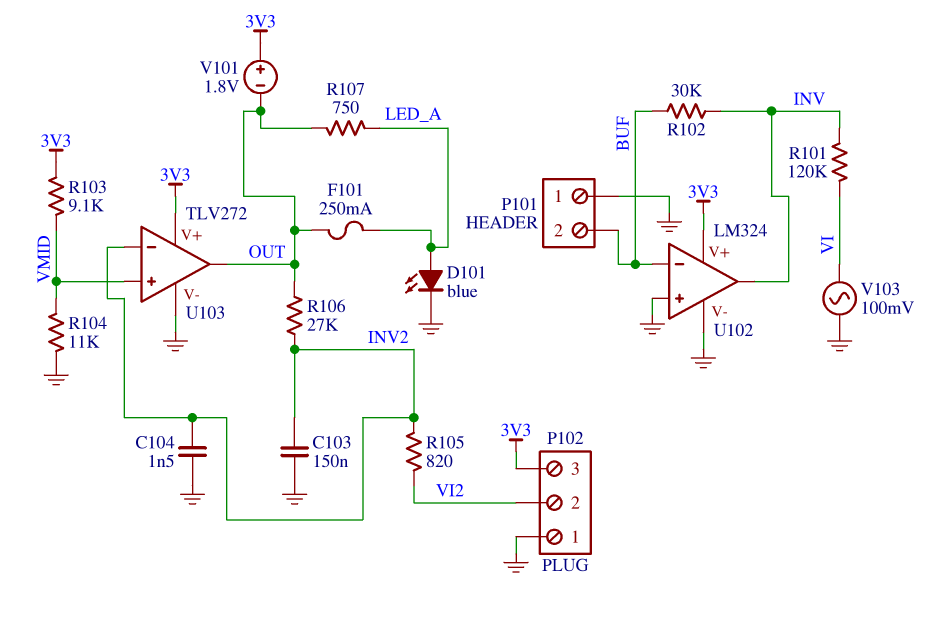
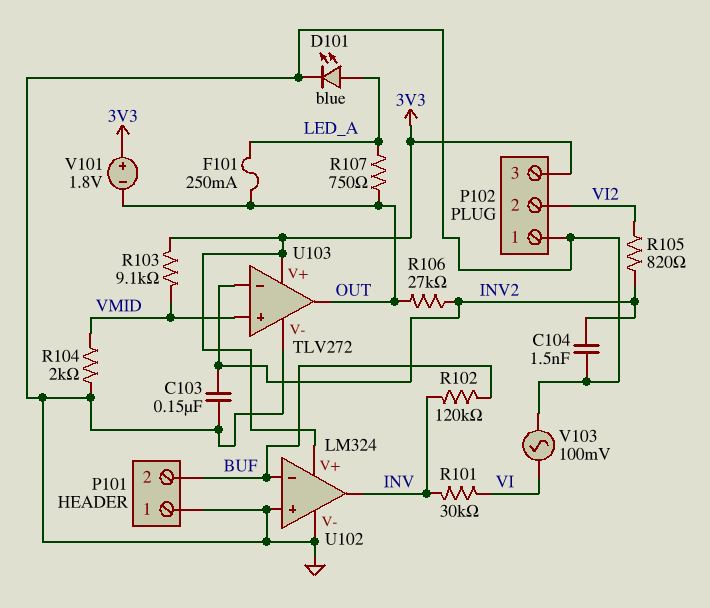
R101: 120k (INV, VI) -> 30k (INV, VI)
R102: 30k (BUF, INV) -> 120k (BUF, INV)
R104: 11k (GND, VMID) -> 2k (GND, VMID)

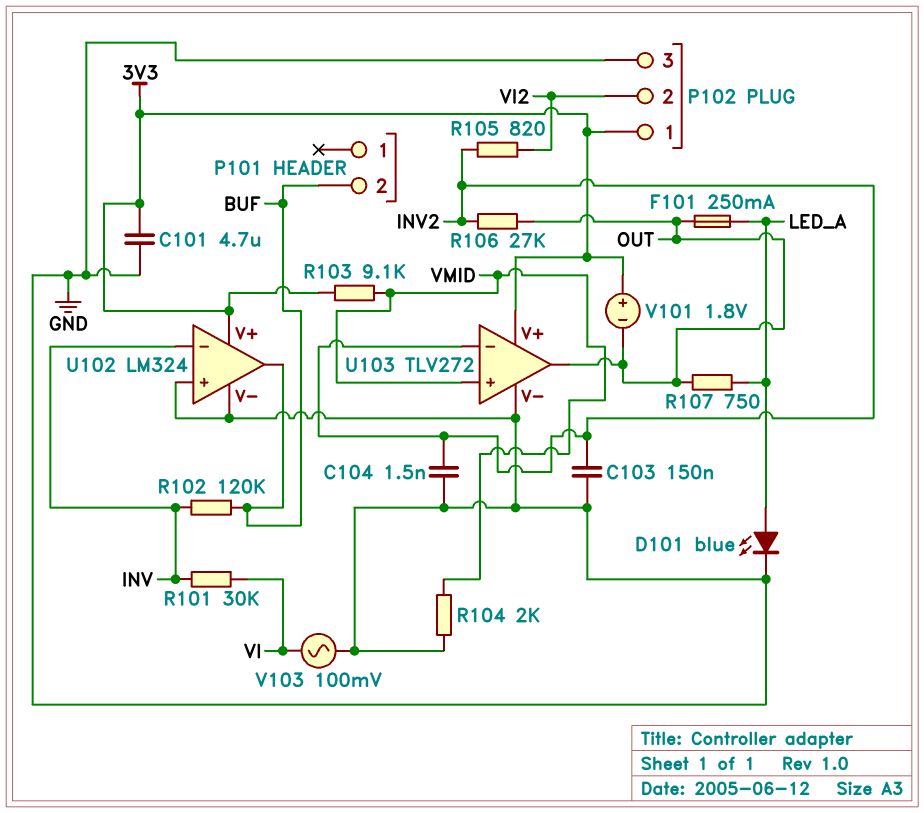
C101: none -> 4.7uF (3V3, GND)
P101 pin 1: GND -> none
P102 pin 1: GND -> 3V3
P102 pin 3: 3V3 -> GND
U102 pin in-: BUF -> INV
U102 pin out: INV -> BUF

